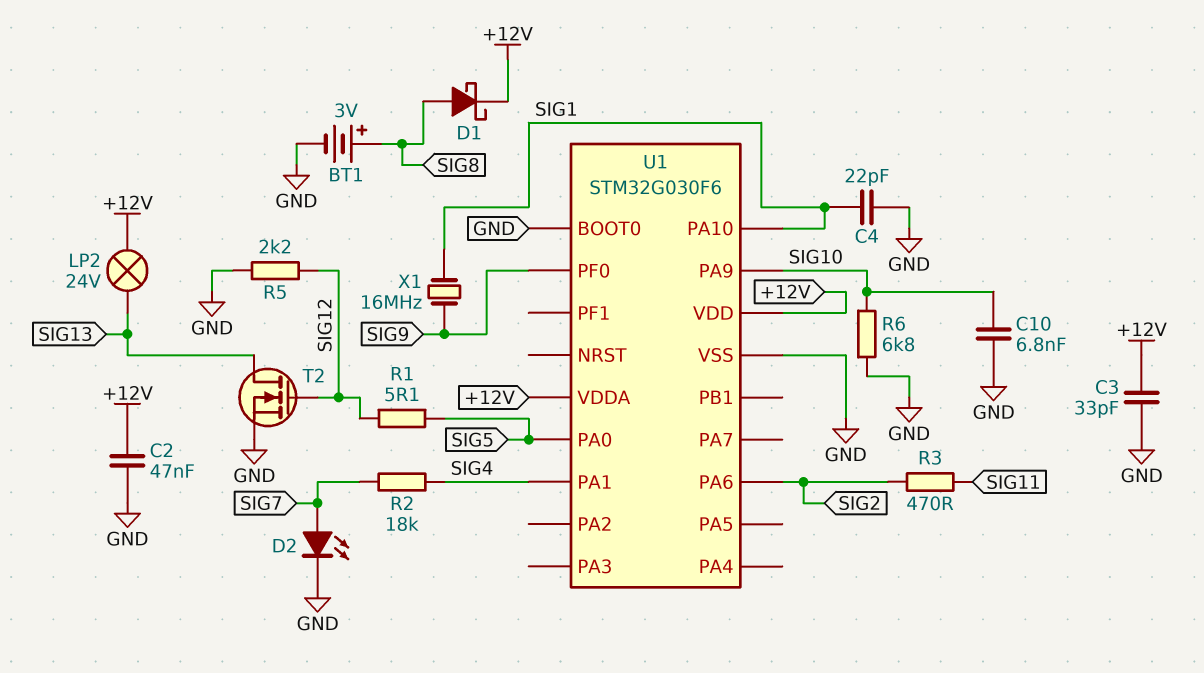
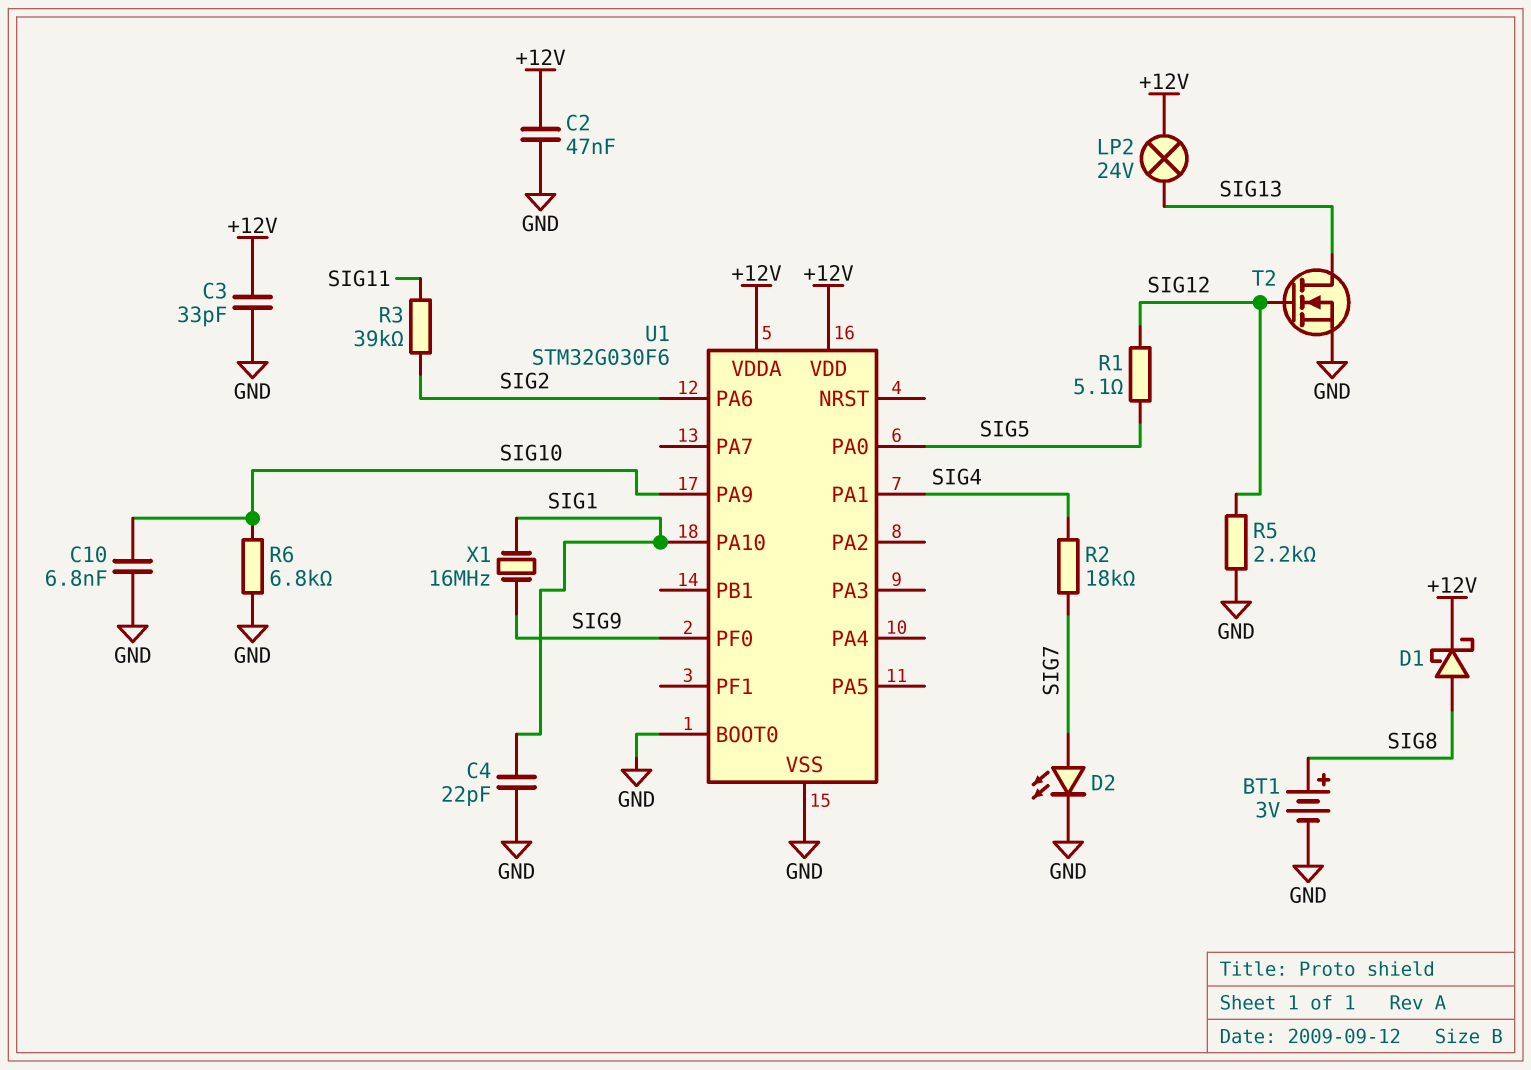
R3: 470 (SIG2, SIG11) -> 39k (SIG2, SIG11)

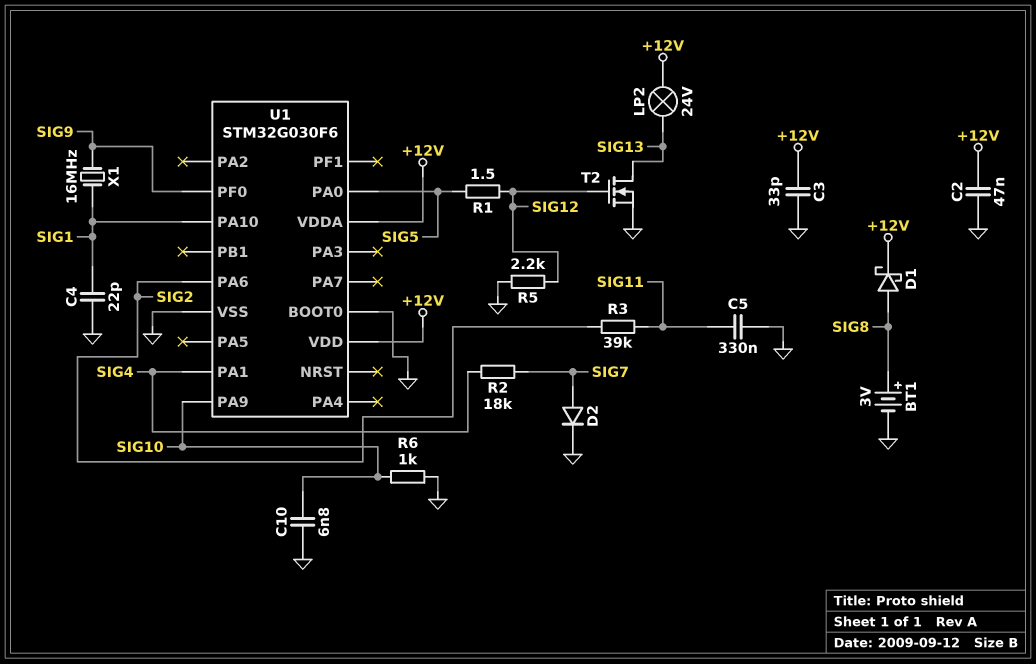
C5: none -> 330nF (GND, SIG11)
D2: LED (A SIG7, K GND) -> diode (A SIG7, K GND)
R1: 5.1 (SIG5, SIG12) -> 1.5 (SIG5, SIG12)
R6: 6.8k (GND, SIG10) -> 1k (GND, SIG10)

